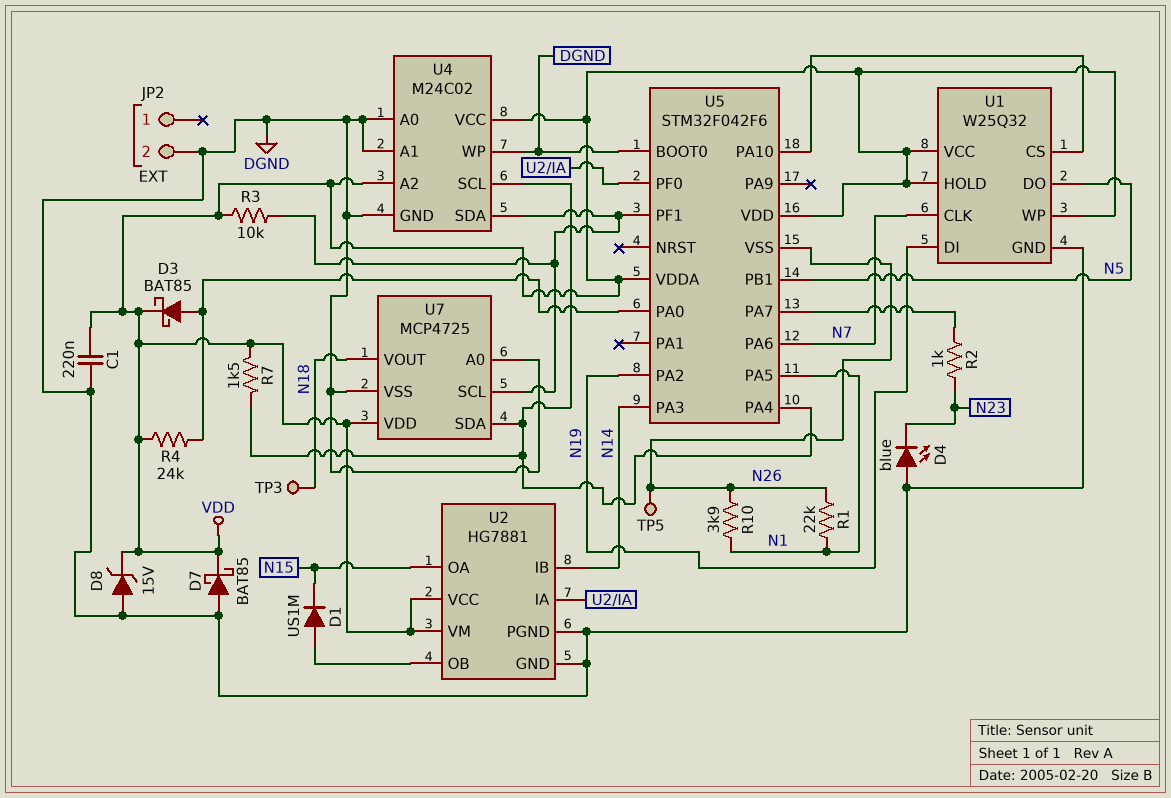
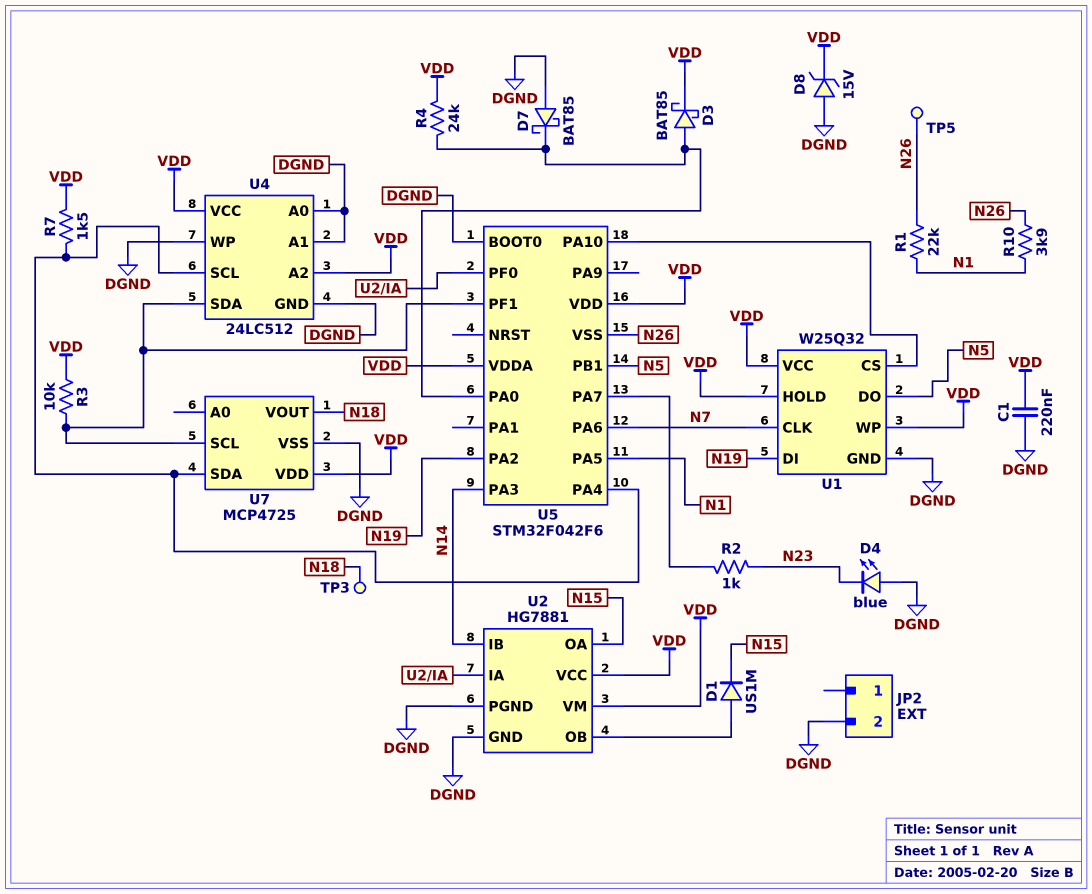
D7: schottky BAT85 (A DGND, K VDD) -> schottky BAT85 (A DGND, K U5/PA0)
U4: M24C02 -> 24LC512
U7 pin A0: DGND -> none

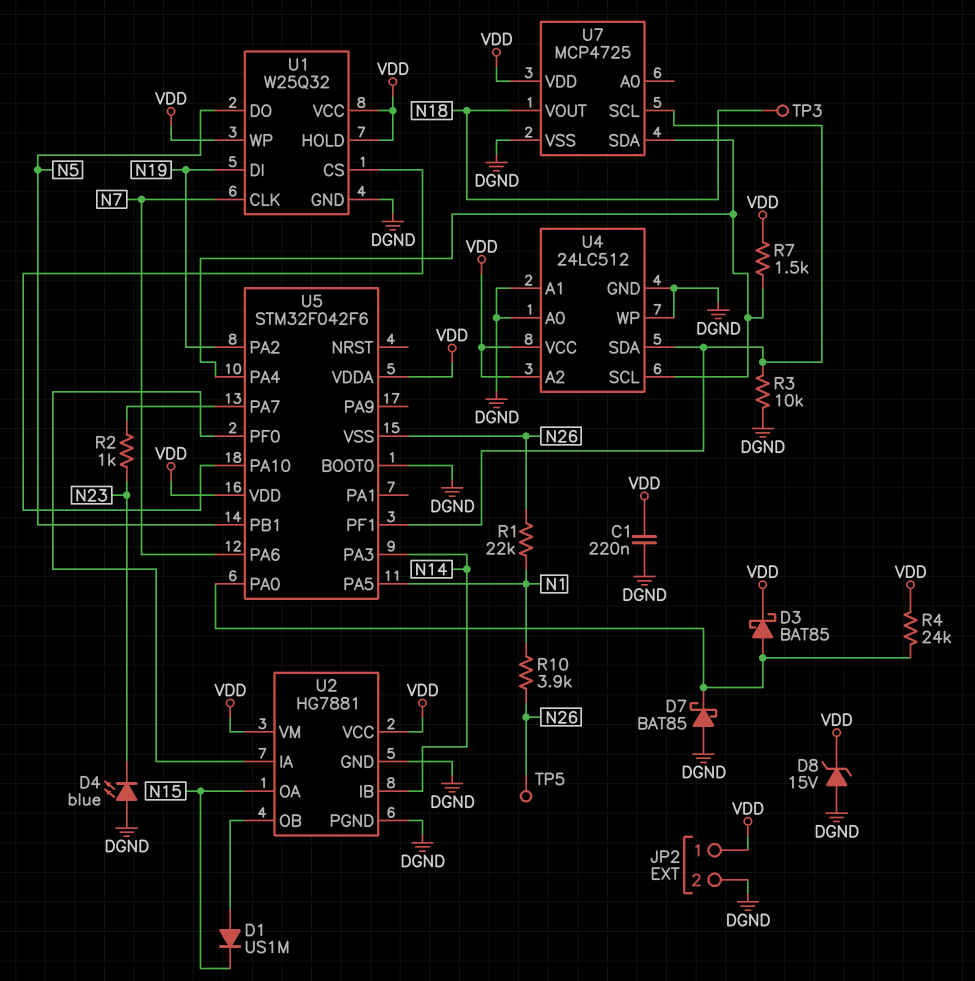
JP2 pin 1: none -> VDD
R3: 10k (U4/SDA, VDD) -> 10k (DGND, U4/SDA)

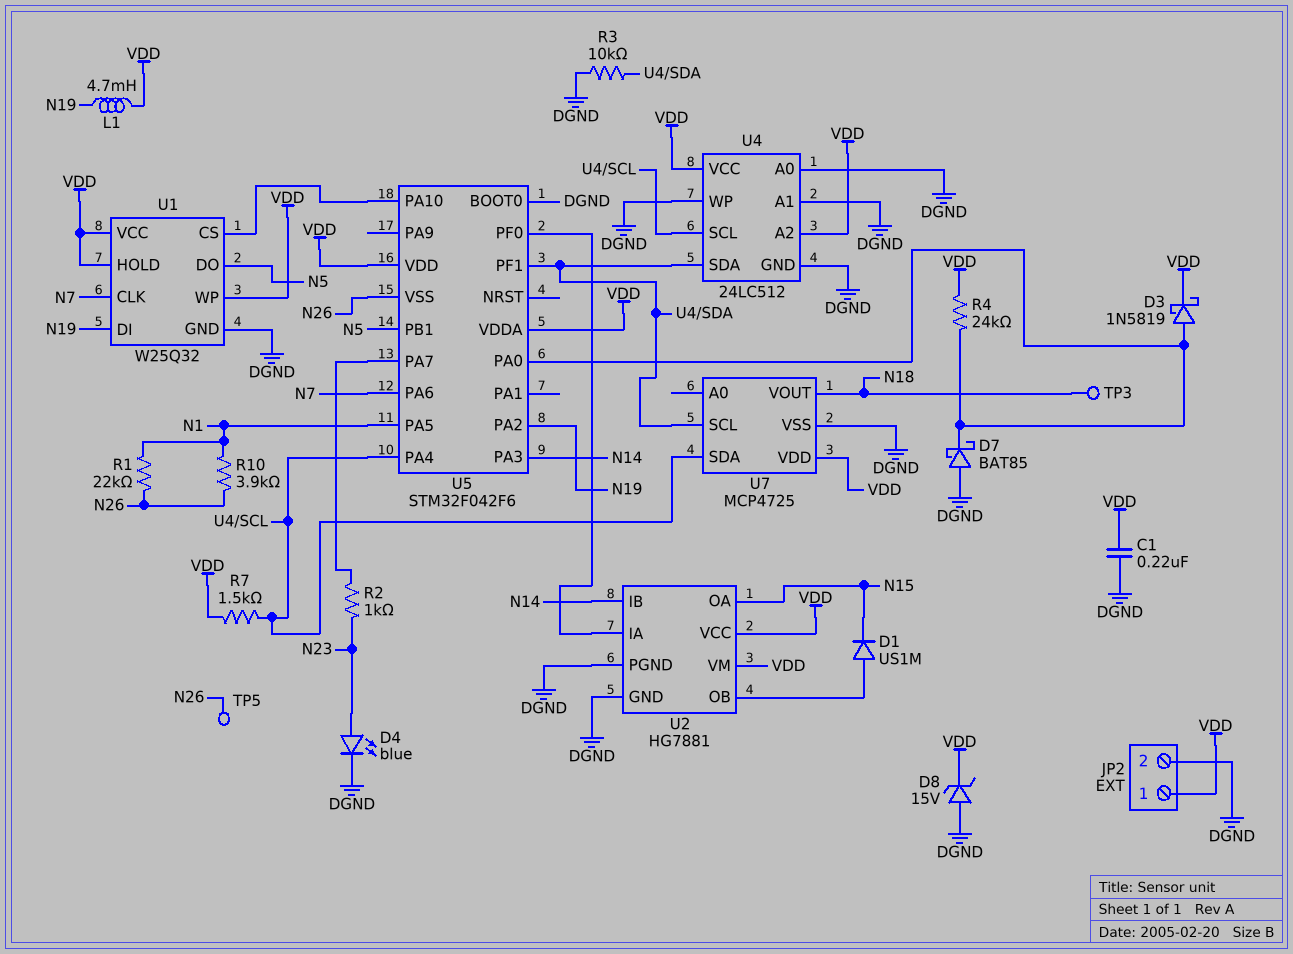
D3: schottky BAT85 (A U5/PA0, K VDD) -> schottky 1N5819 (A U5/PA0, K VDD)
D4: LED blue (A DGND, K N23) -> LED blue (A N23, K DGND)
L1: none -> 4.7mH (N19, VDD)

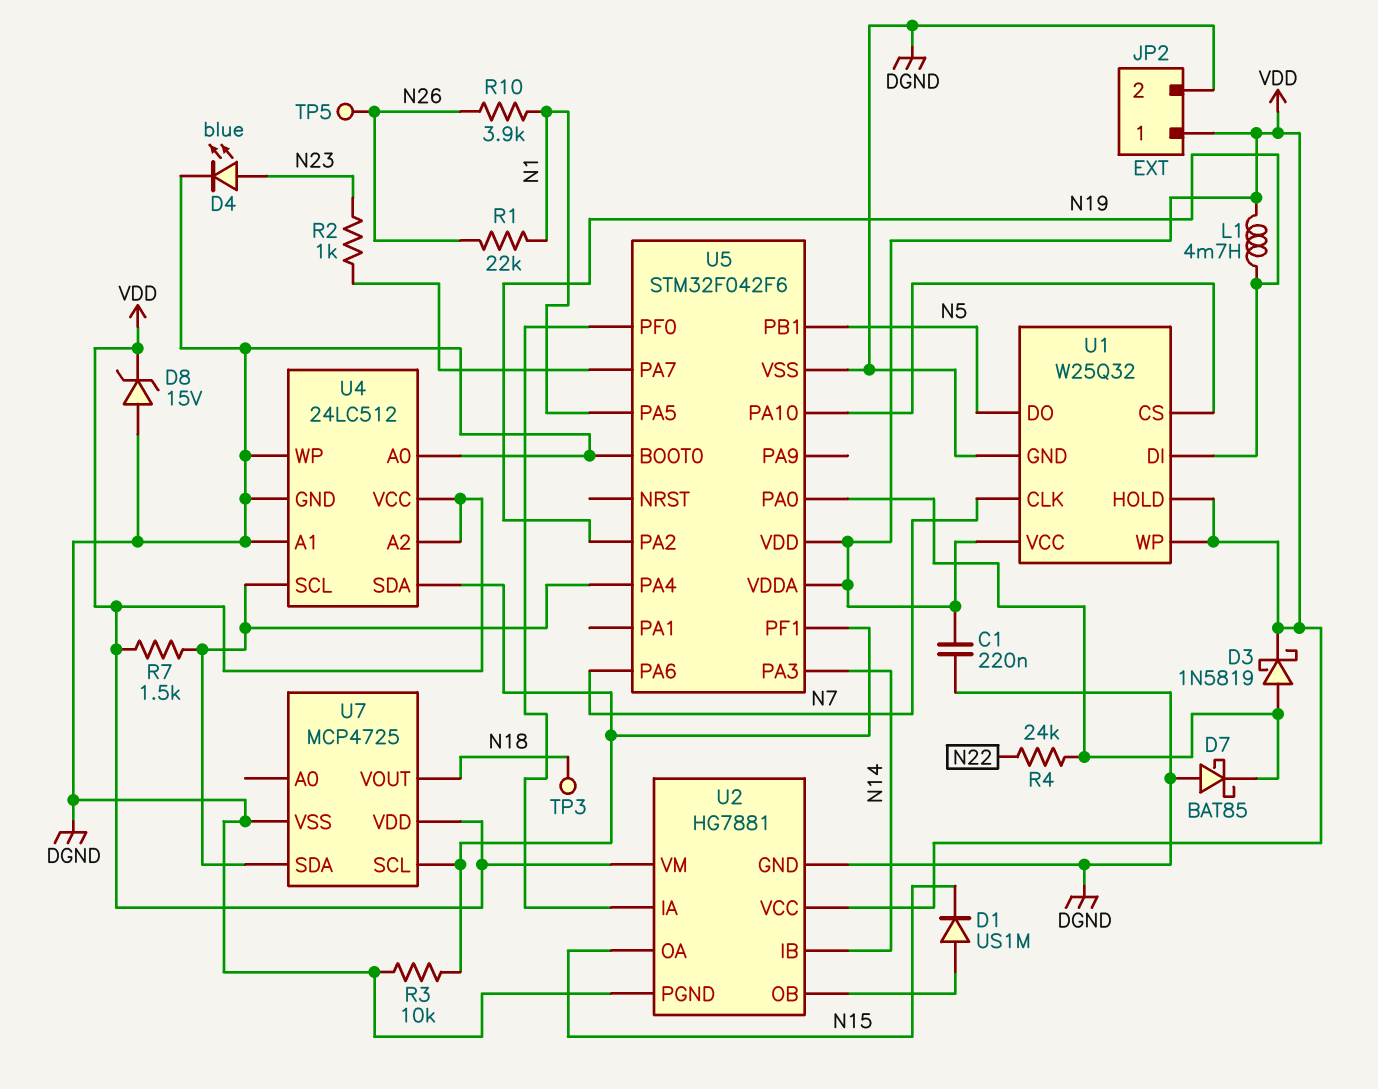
R4: 24k (U5/PA0, VDD) -> 24k (N22, U5/PA0)
U5 pin VSS: N26 -> DGND

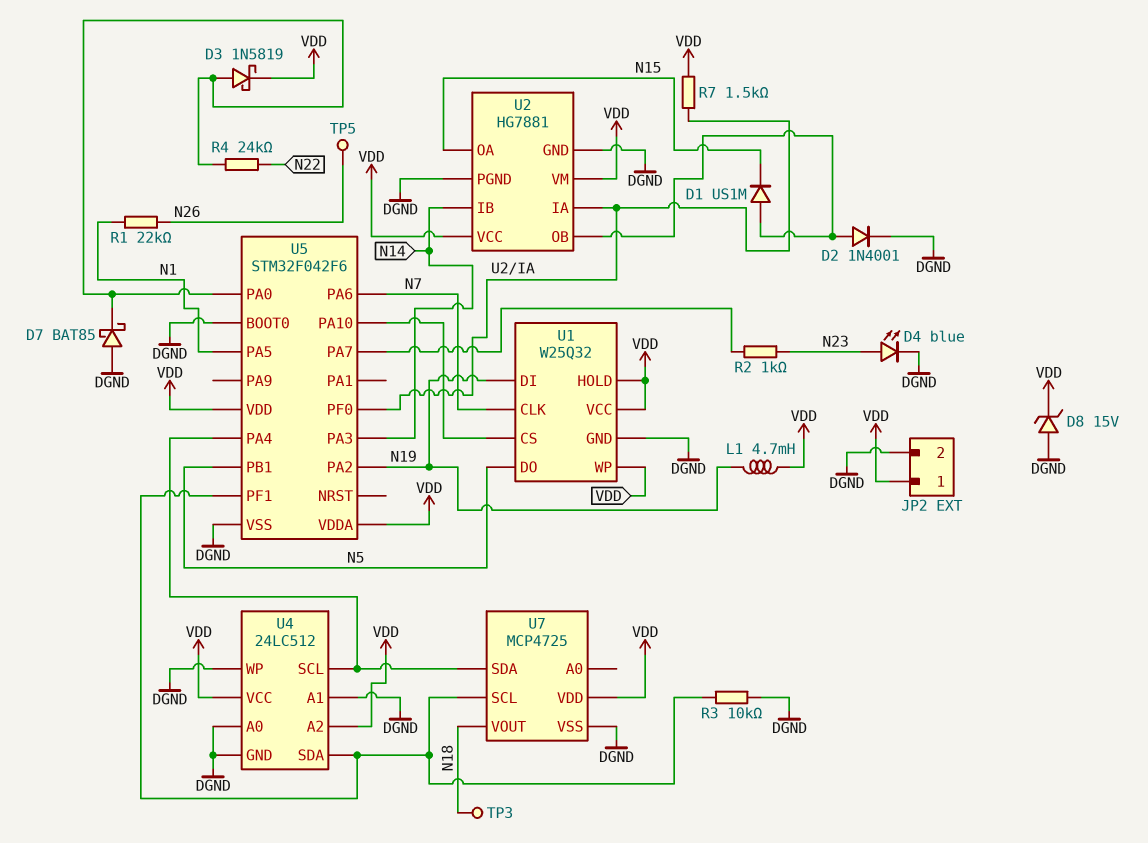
C1: 220nF (DGND, VDD) -> none
D2: none -> diode 1N4001 (A U2/OB, K DGND)
R7: 1.5k (U4/SCL, VDD) -> 1.5k (U2/IA, VDD)
R10: 3.9k (N1, N26) -> none

